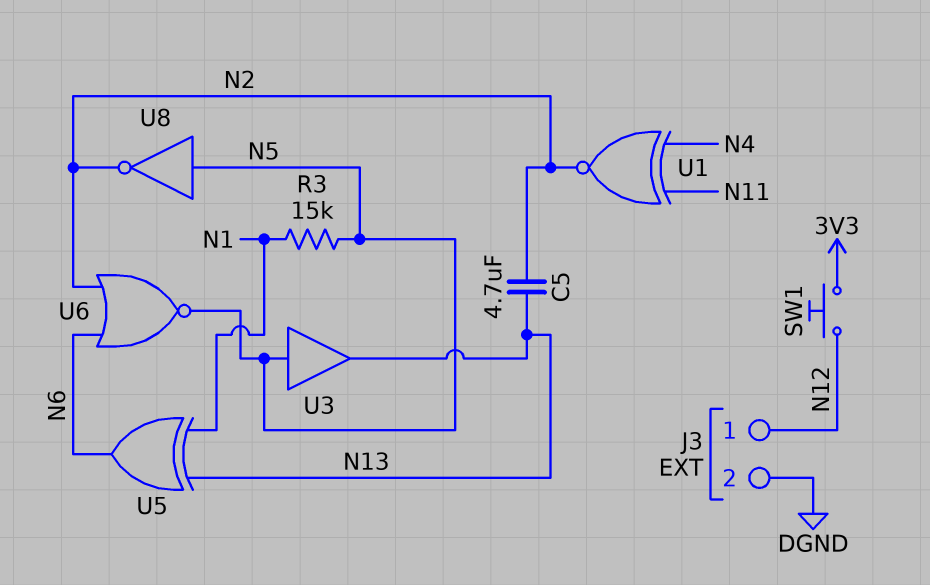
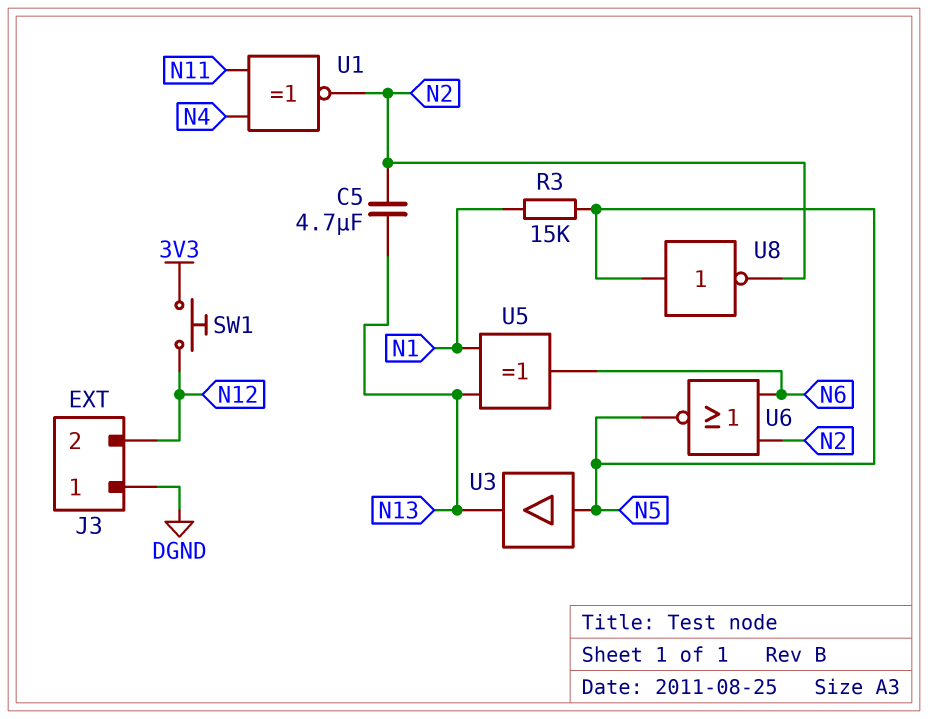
J3 pin 1: N12 -> DGND
J3 pin 2: DGND -> N12

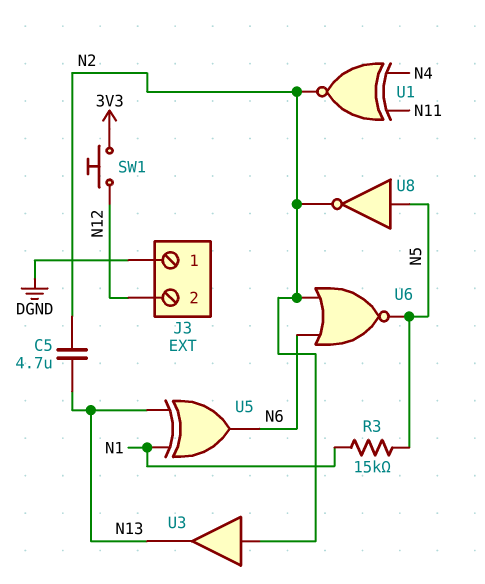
U3: buffer (in N5, out N13) -> buffer (in N2, out N13)

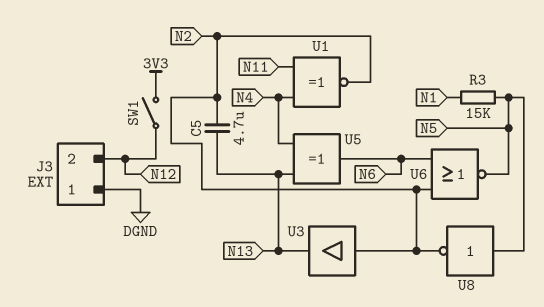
SW1: button (3V3, N12) -> switch (3V3, N12)
U5: XOR (in N1, in N13, out N6) -> XOR (in N4, in N13, out N6)

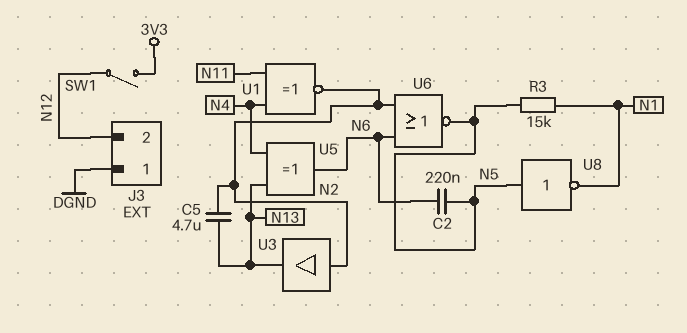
C2: none -> 220nF (N5, N6)
U8: NOT (in N5, out N2) -> NOT (in N5, out N1)

